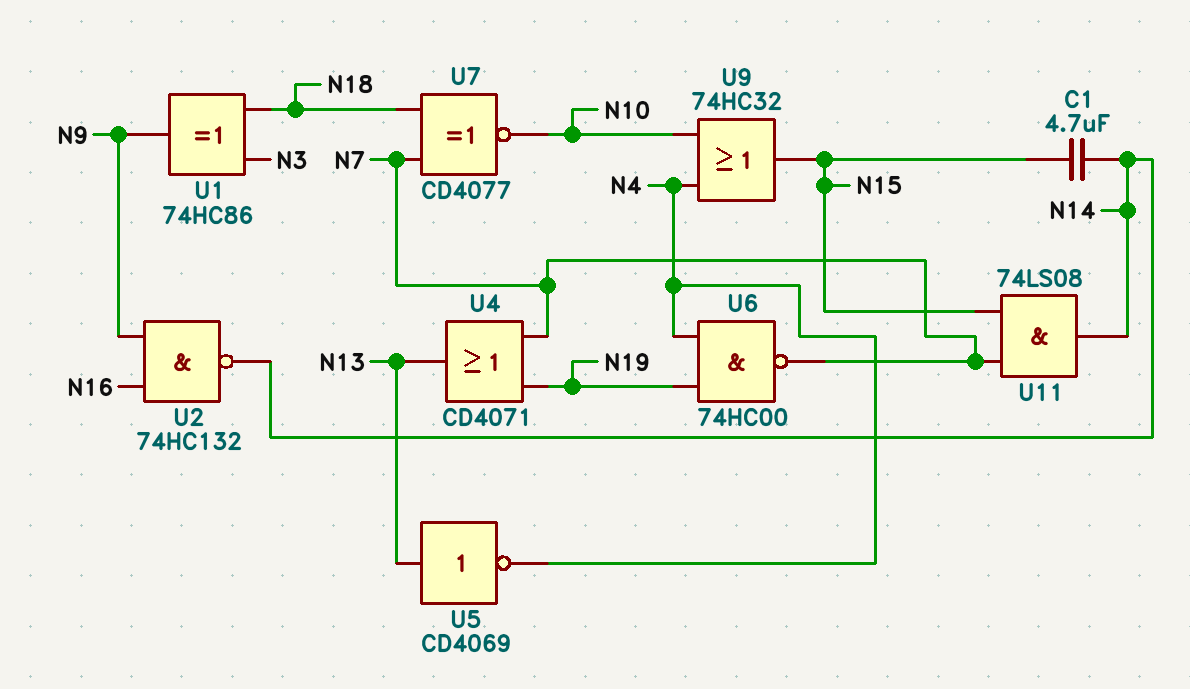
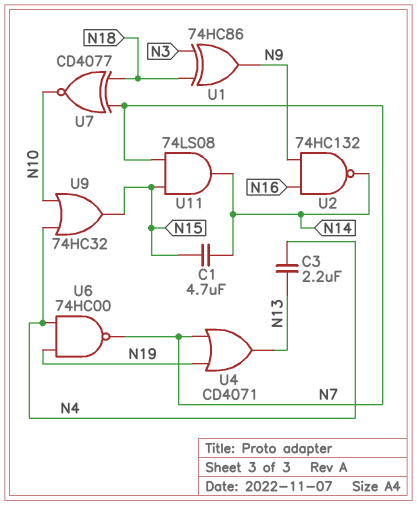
C3: none -> 2.2uF (N4, N13)
U5: NOT CD4069 (in N13, out N4) -> none

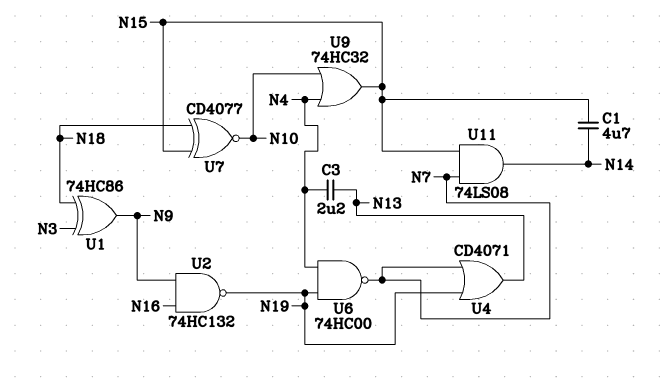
U2: NAND 74HC132 (in N9, in N16, out N14) -> NAND 74HC132 (in N9, in N16, out N19)
U7: XNOR CD4077 (in N7, in N18, out N10) -> XNOR CD4077 (in N15, in N18, out N10)

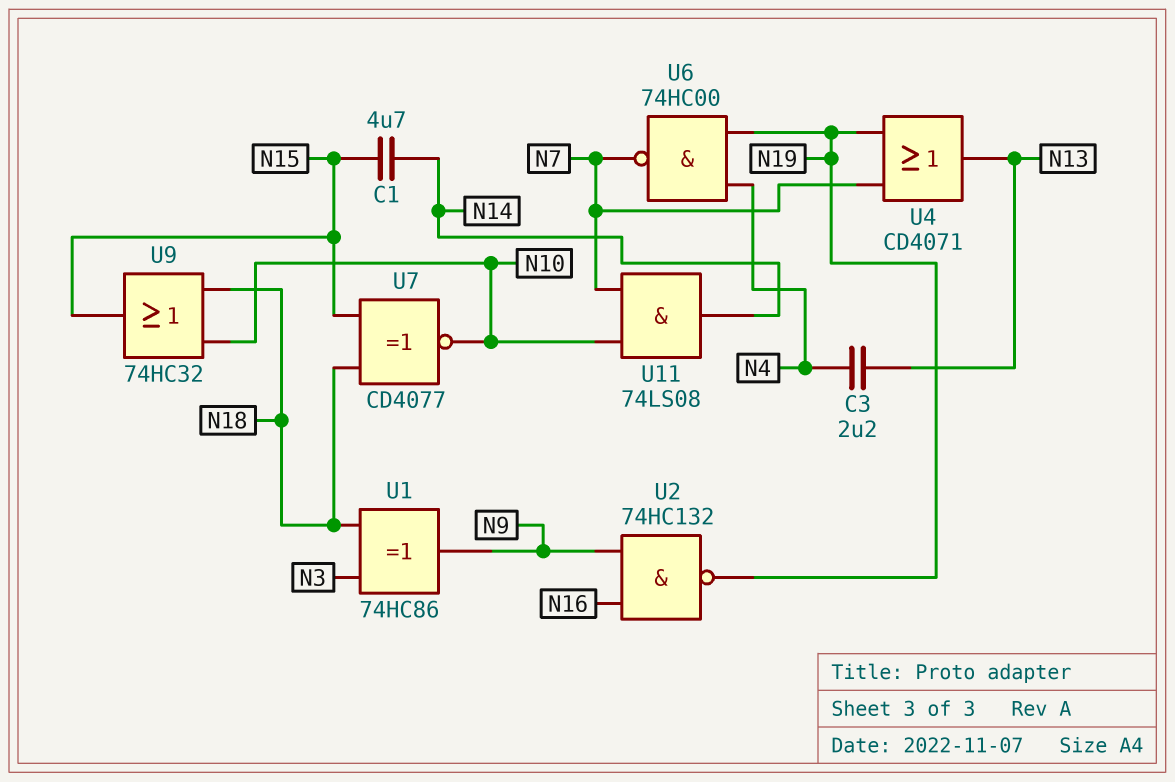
U9: OR 74HC32 (in N4, in N10, out N15) -> OR 74HC32 (in N10, in N18, out N15)
U11: AND 74LS08 (in N7, in N15, out N14) -> AND 74LS08 (in N7, in N10, out N14)

